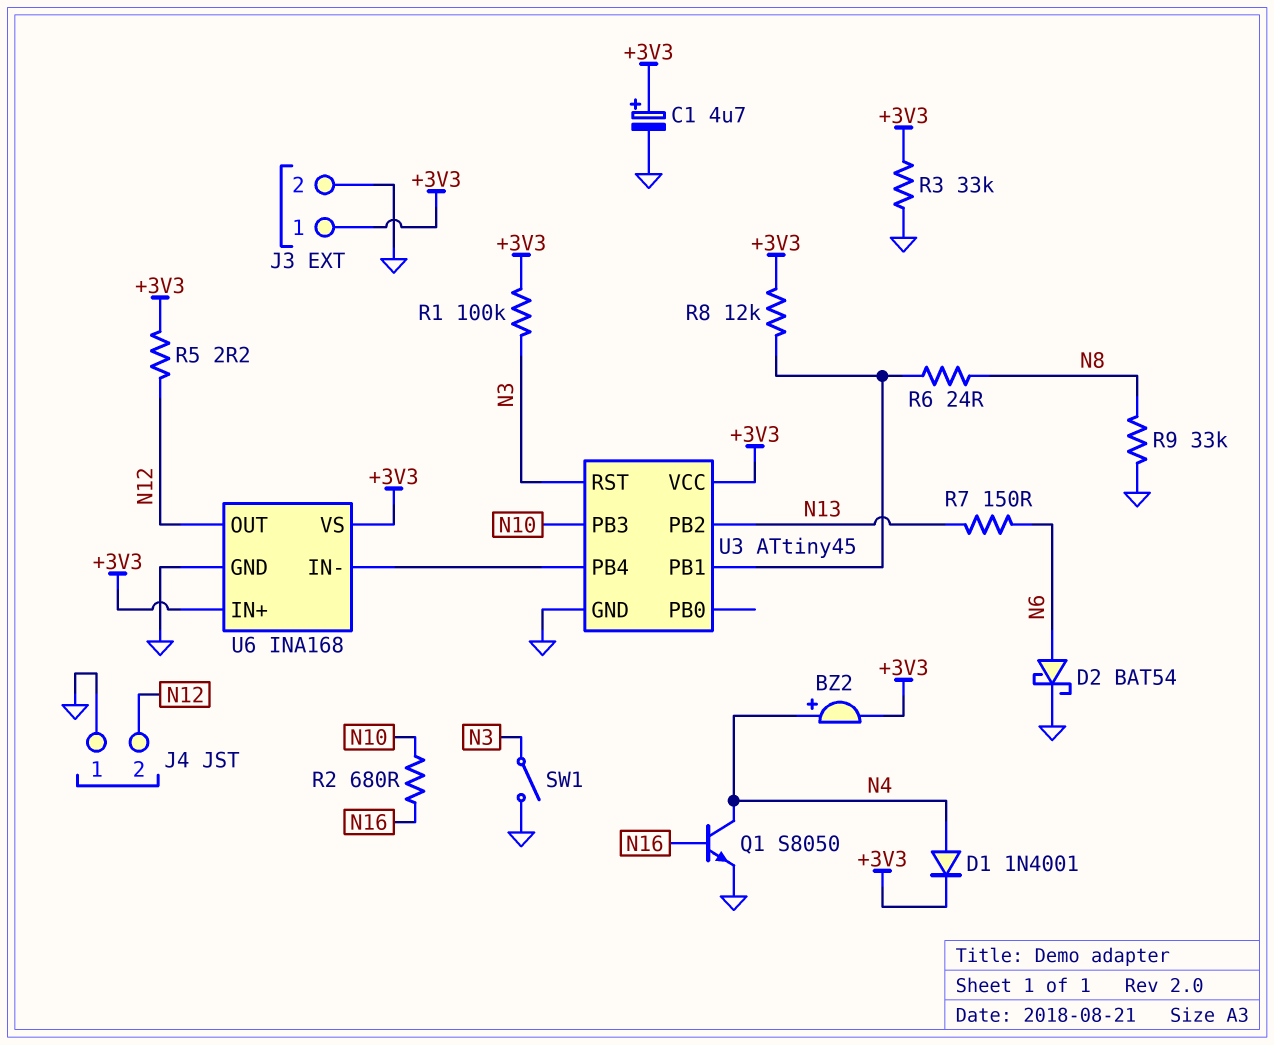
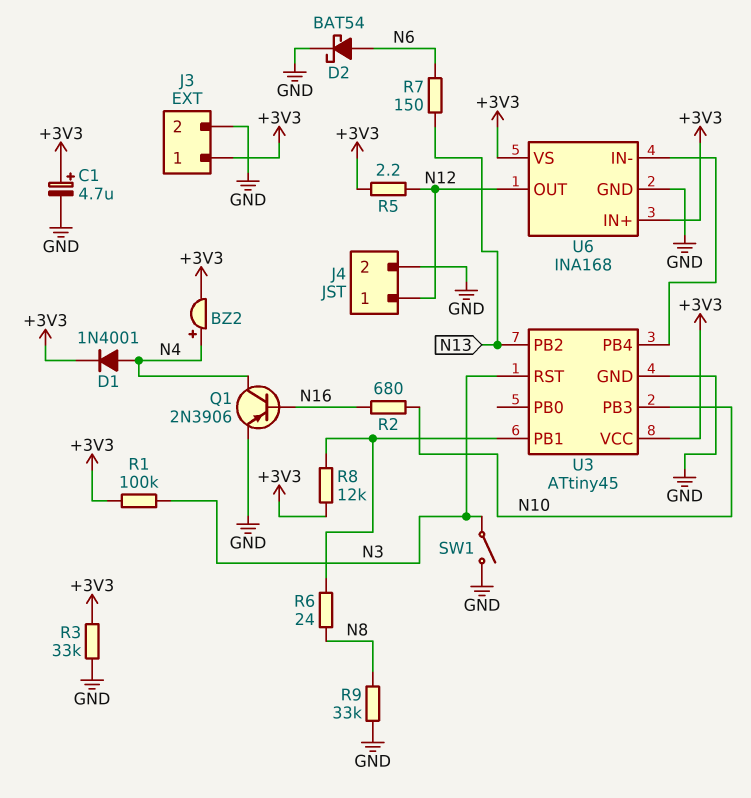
J4 pin 1: GND -> N12
J4 pin 2: N12 -> GND
Q1: NPN S8050 (B N16, C N4, E GND) -> PNP 2N3906 (B N16, C N4, E GND)

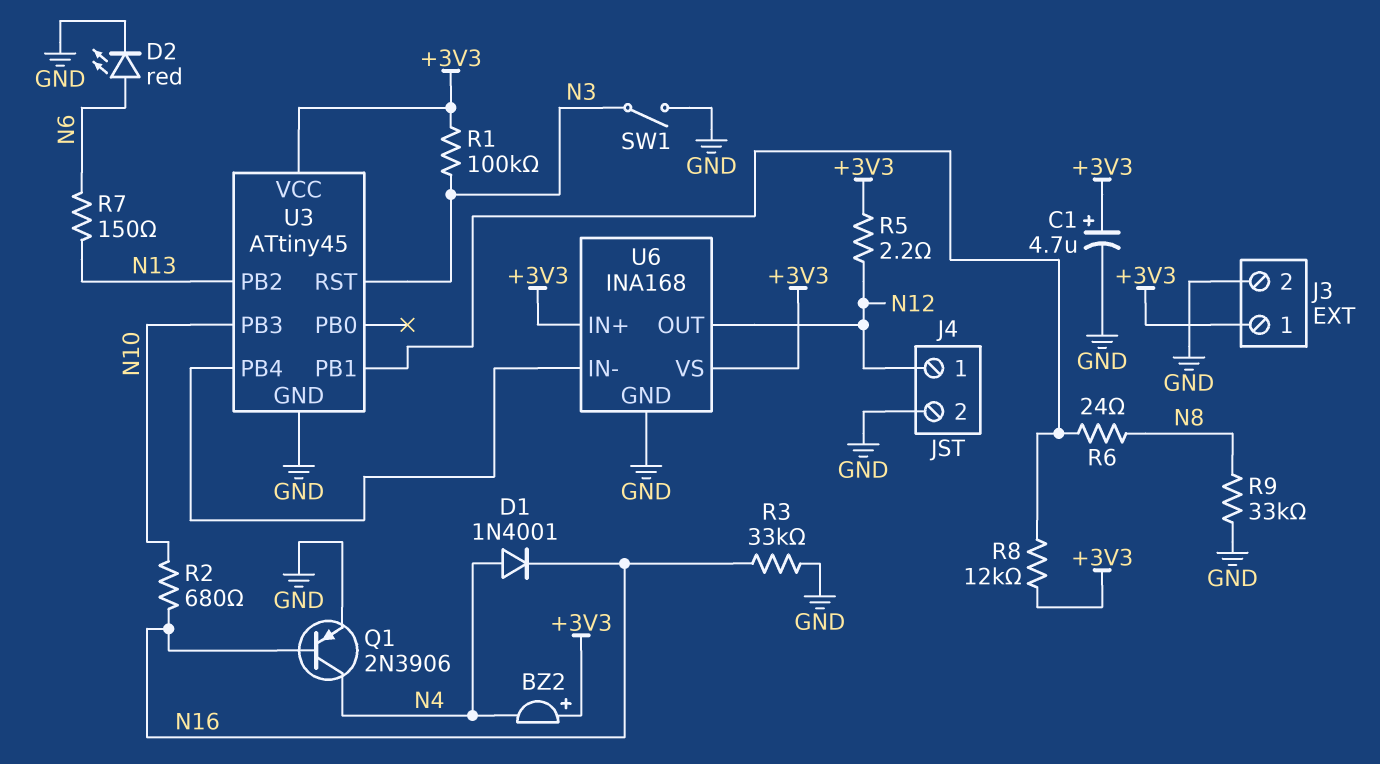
BZ2: buzzer (plus N4, minus +3V3) -> buzzer (plus +3V3, minus N4)
D1: diode 1N4001 (A N4, K +3V3) -> diode 1N4001 (A N4, K N16)
D2: schottky BAT54 (A N6, K GND) -> LED red (A N6, K GND)
R3: 33k (+3V3, GND) -> 33k (GND, N16)

